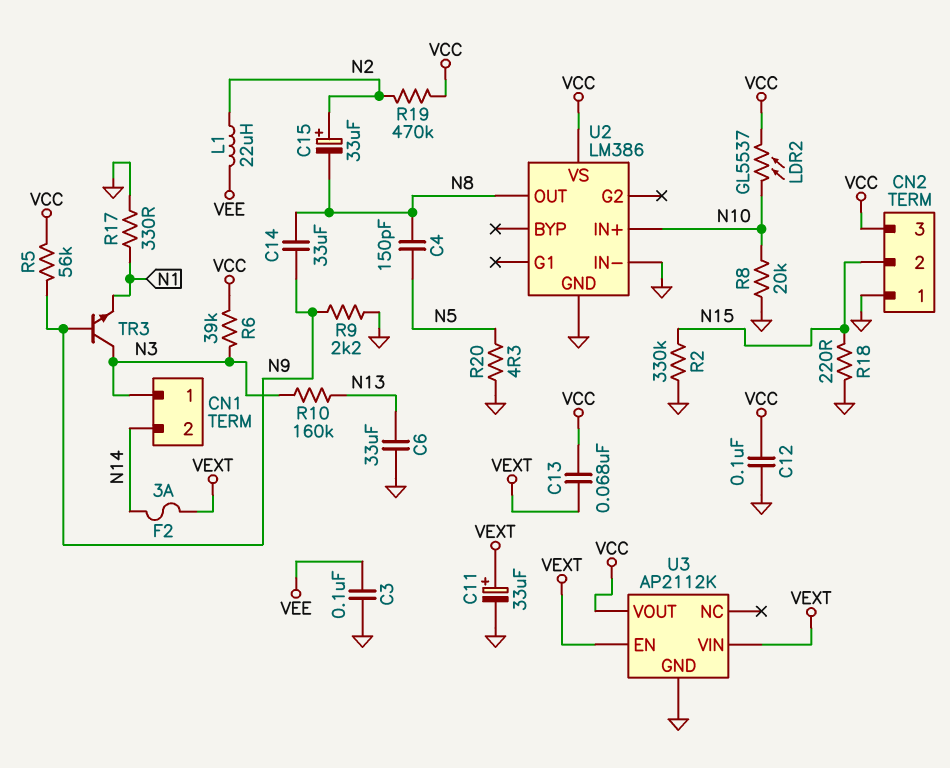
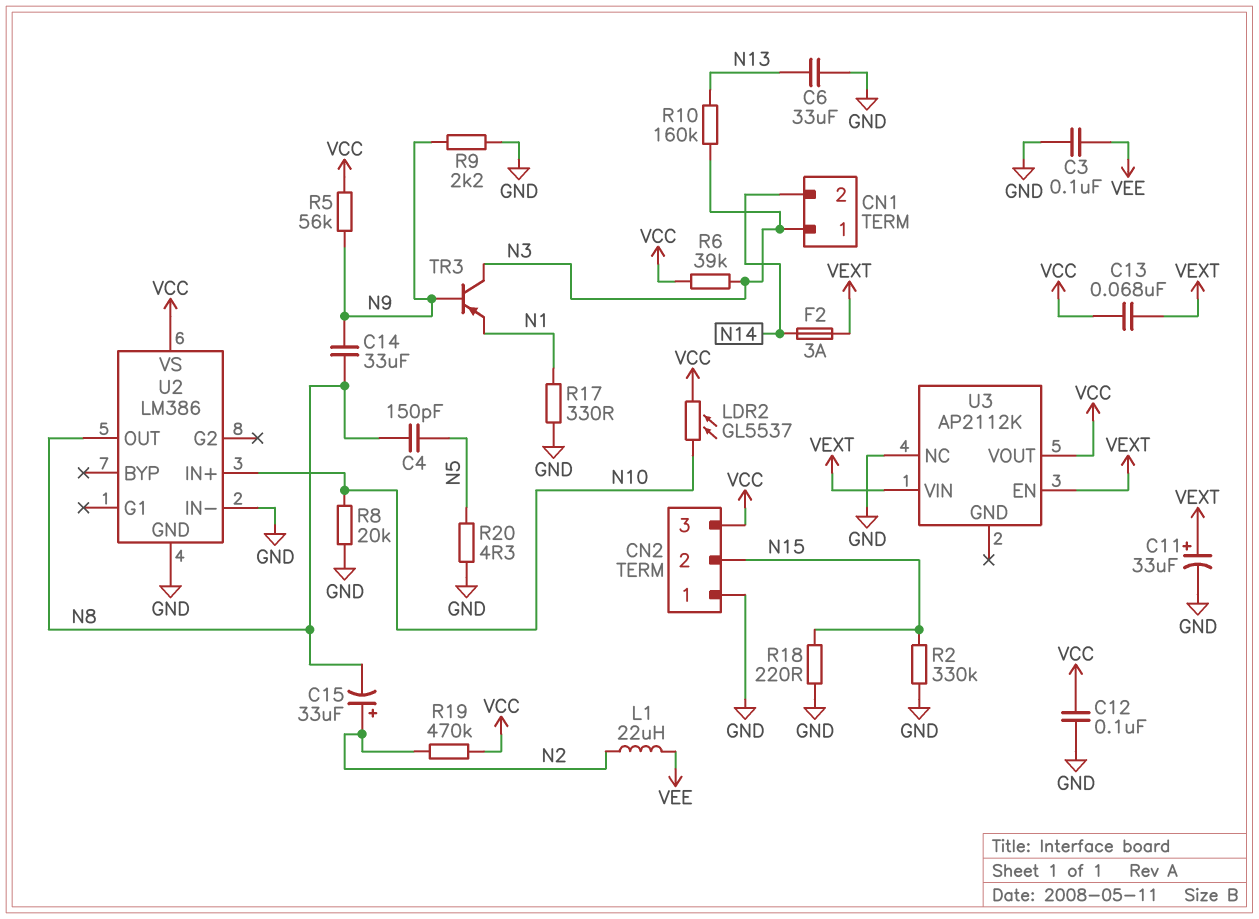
TR3: NPN (B N9, C N3, E N1) -> PNP (B N9, C N3, E N1)
U3 pin GND: GND -> none
U3 pin NC: none -> GND

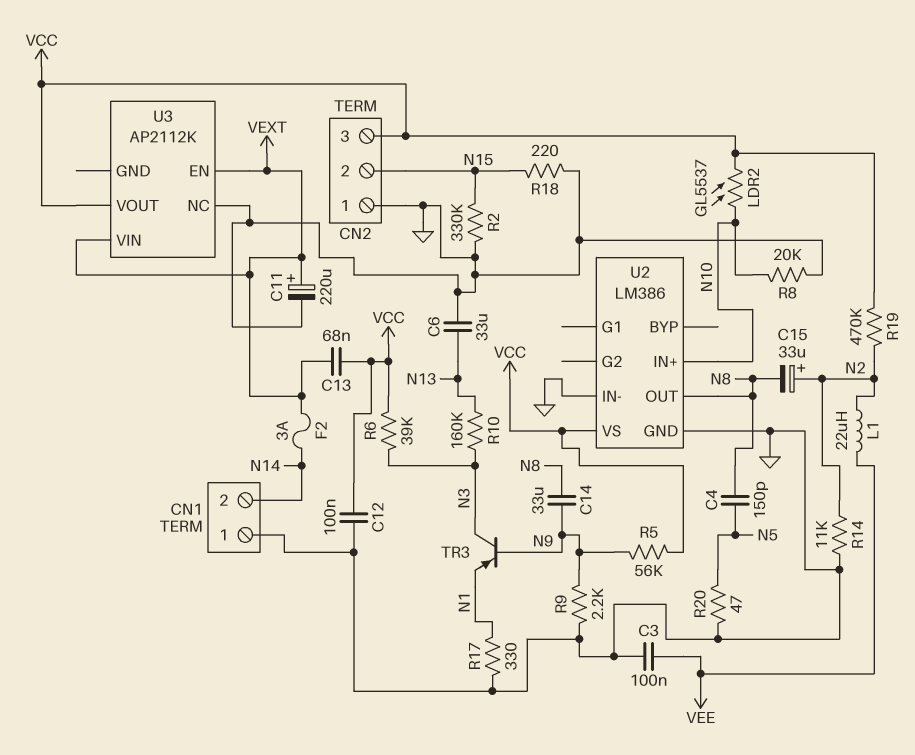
C11: 33uF (plus VEXT, minus GND) -> 220uF (plus VEXT, minus GND)
CN1 pin 1: N3 -> GND
R14: none -> 11k (GND, N2)
R20: 4.3 (GND, N5) -> 47 (GND, N5)

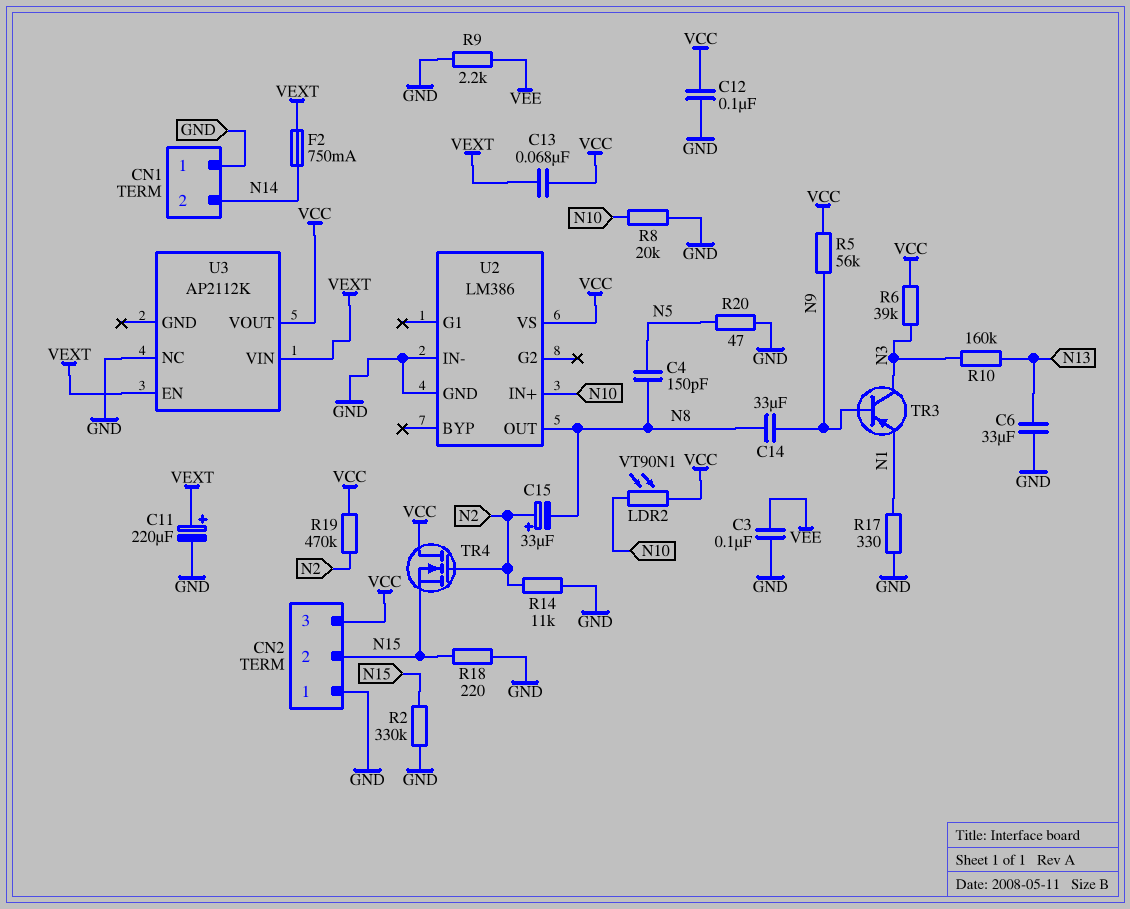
F2: 3A (N14, VEXT) -> 750mA (N14, VEXT)
L1: 22uH (N2, VEE) -> none
LDR2: GL5537 (N10, VCC) -> VT90N1 (N10, VCC)
R9: 2.2k (GND, N9) -> 2.2k (GND, VEE)
TR4: none -> NMOS (G N2, D VCC, S N15)

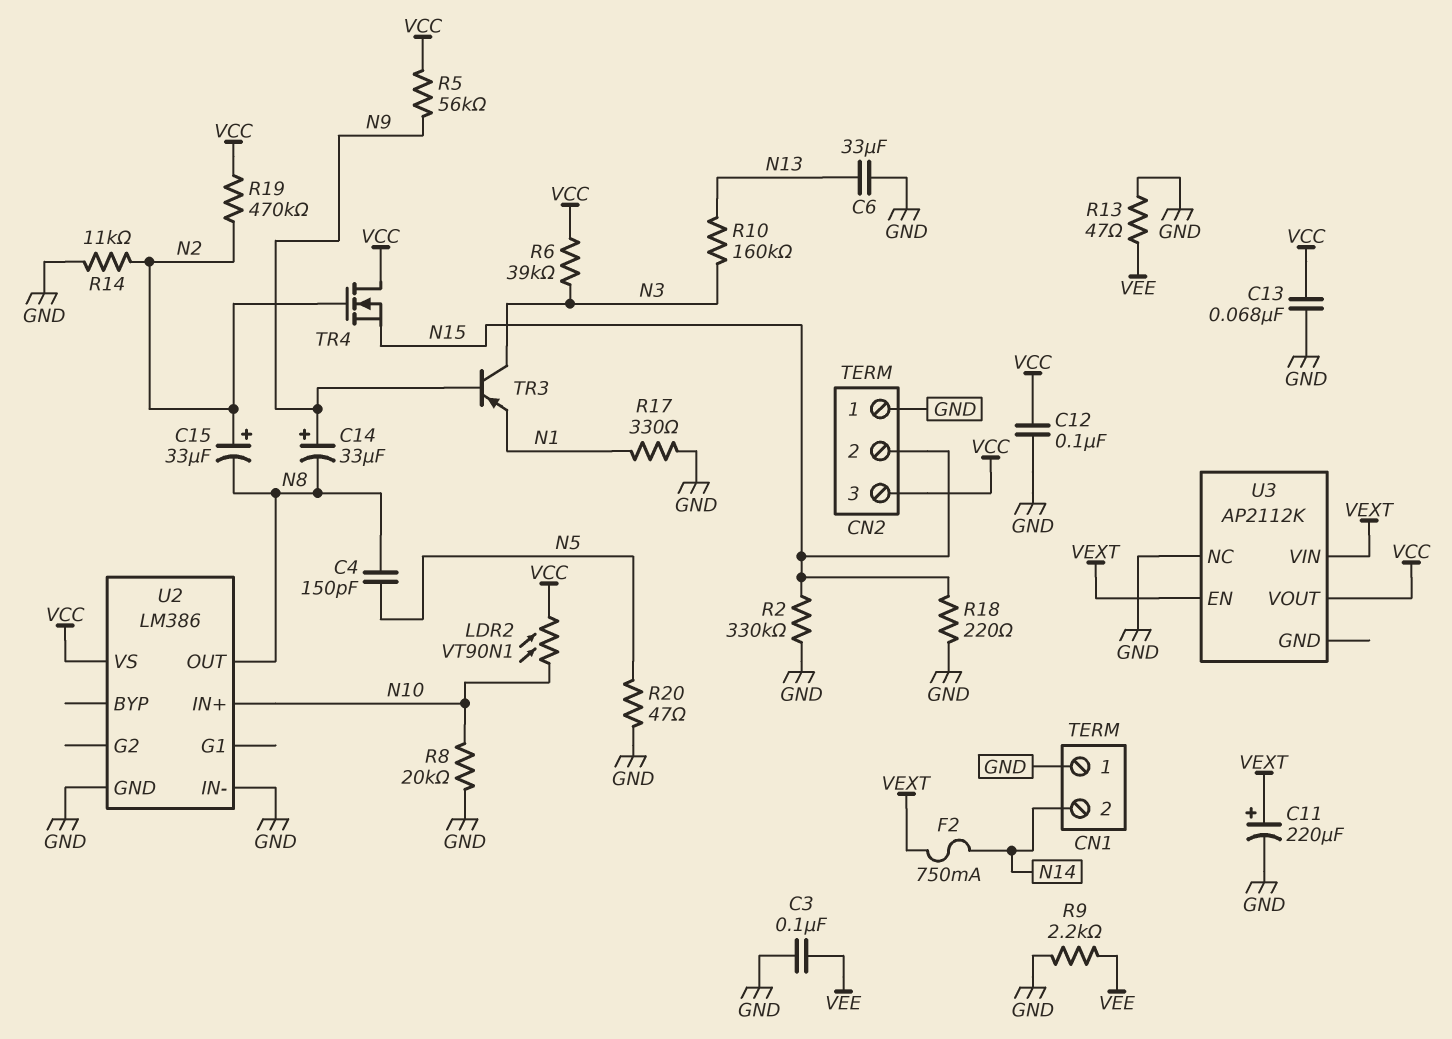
C13: 68nF (VCC, VEXT) -> 68nF (GND, VCC)
C14: 33uF (N8, N9) -> 33uF (plus N9, minus N8)
R13: none -> 47 (GND, VEE)

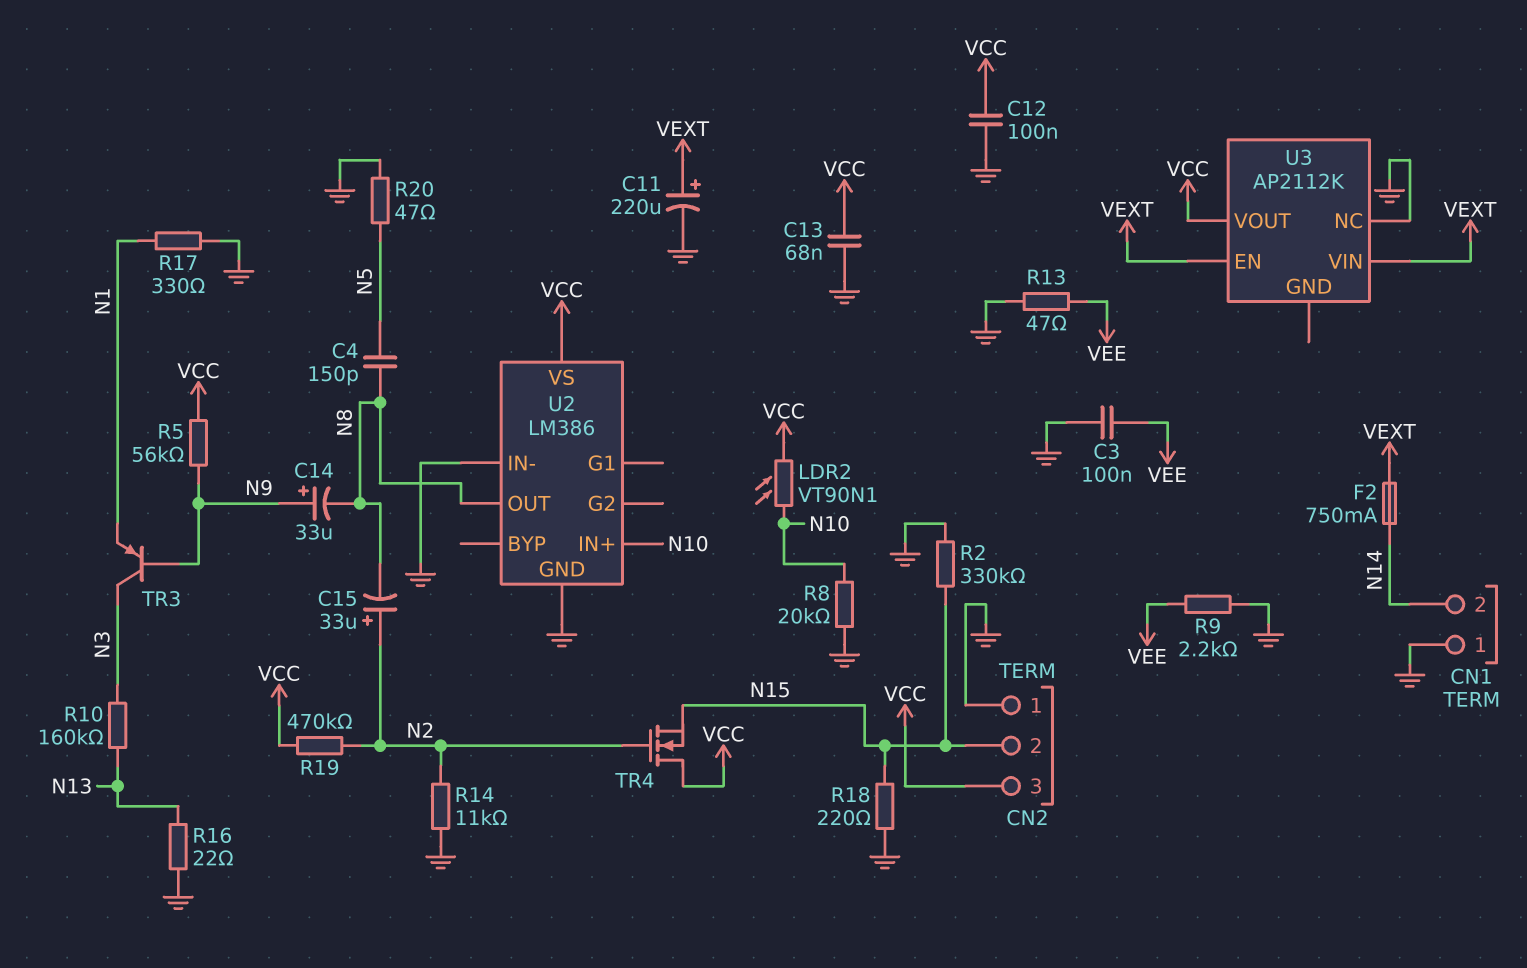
C6: 33uF (GND, N13) -> none
R6: 39k (N3, VCC) -> none
R16: none -> 22 (GND, N13)

